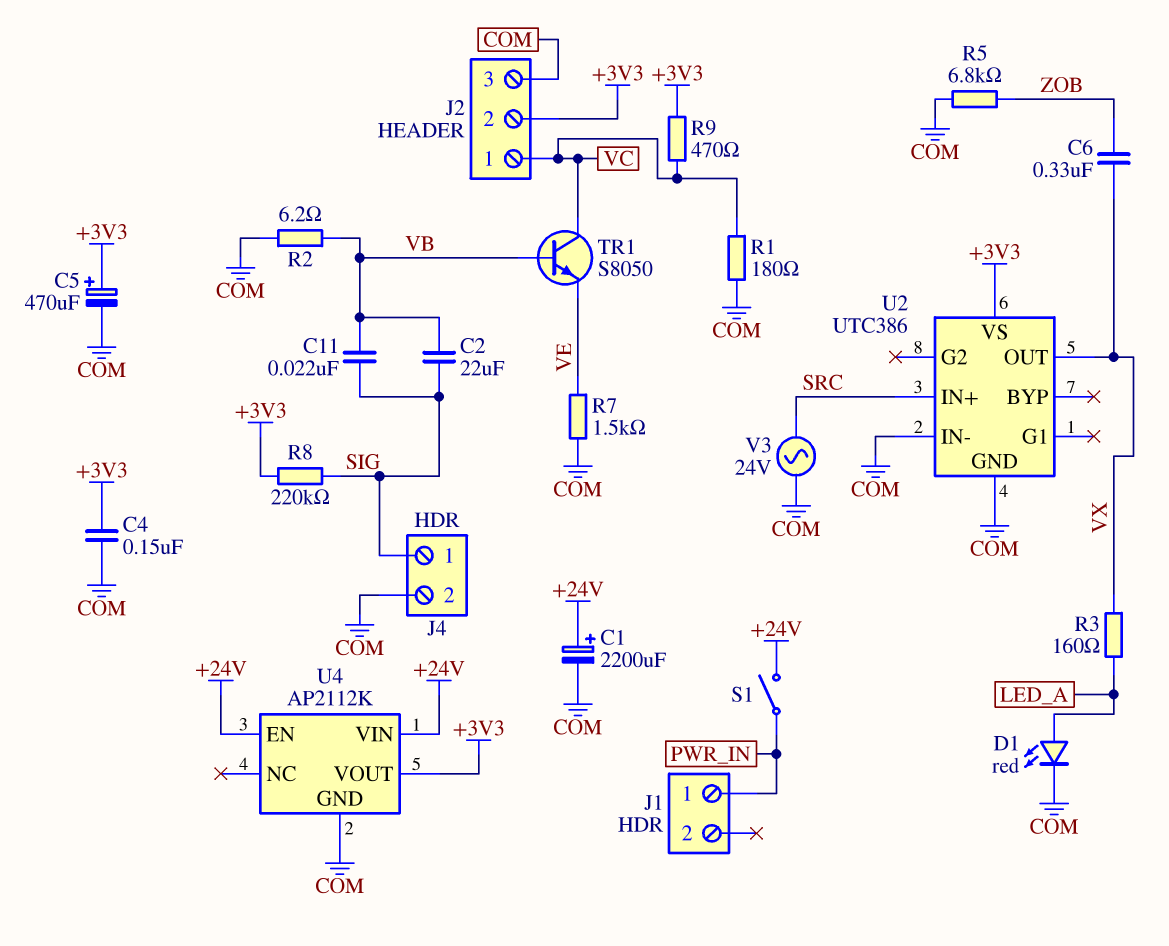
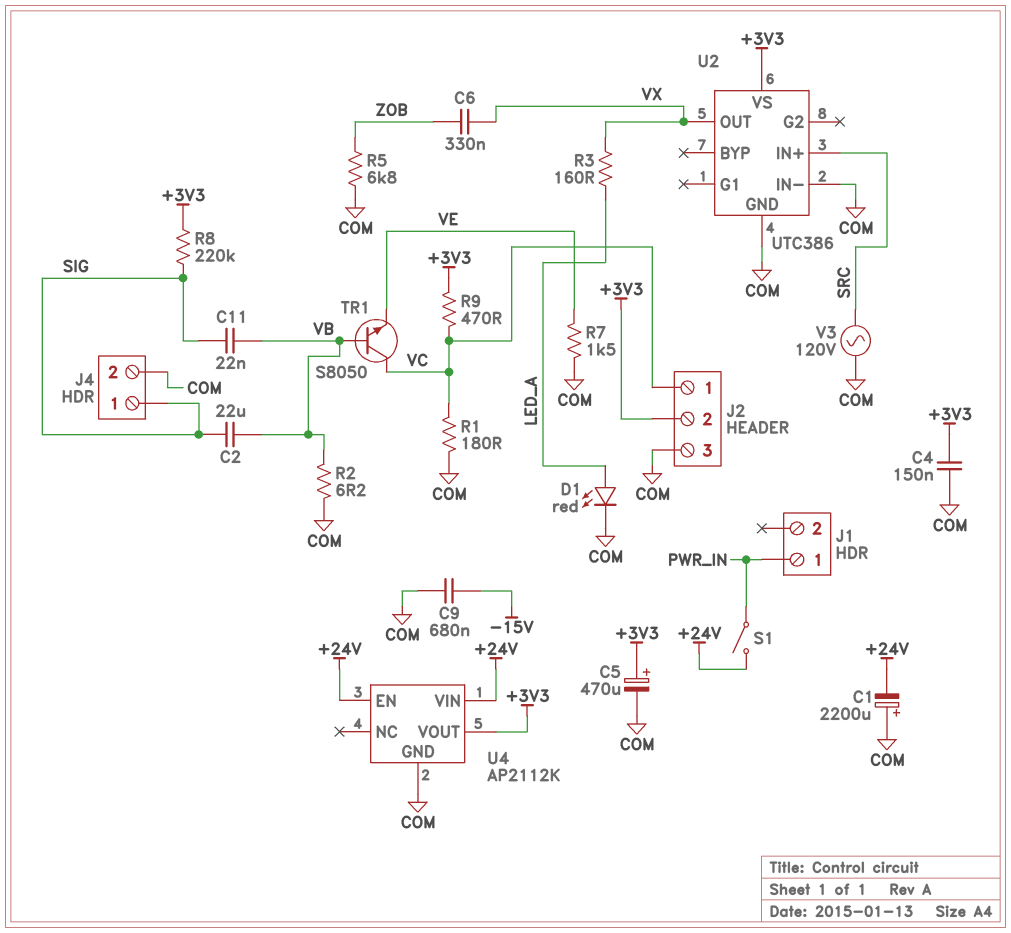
C1: 2200uF (plus +24V, minus COM) -> 2200uF (plus COM, minus +24V)
C9: none -> 680nF (-15V, COM)
V3: AC 24V (COM, SRC) -> AC 120V (COM, SRC)

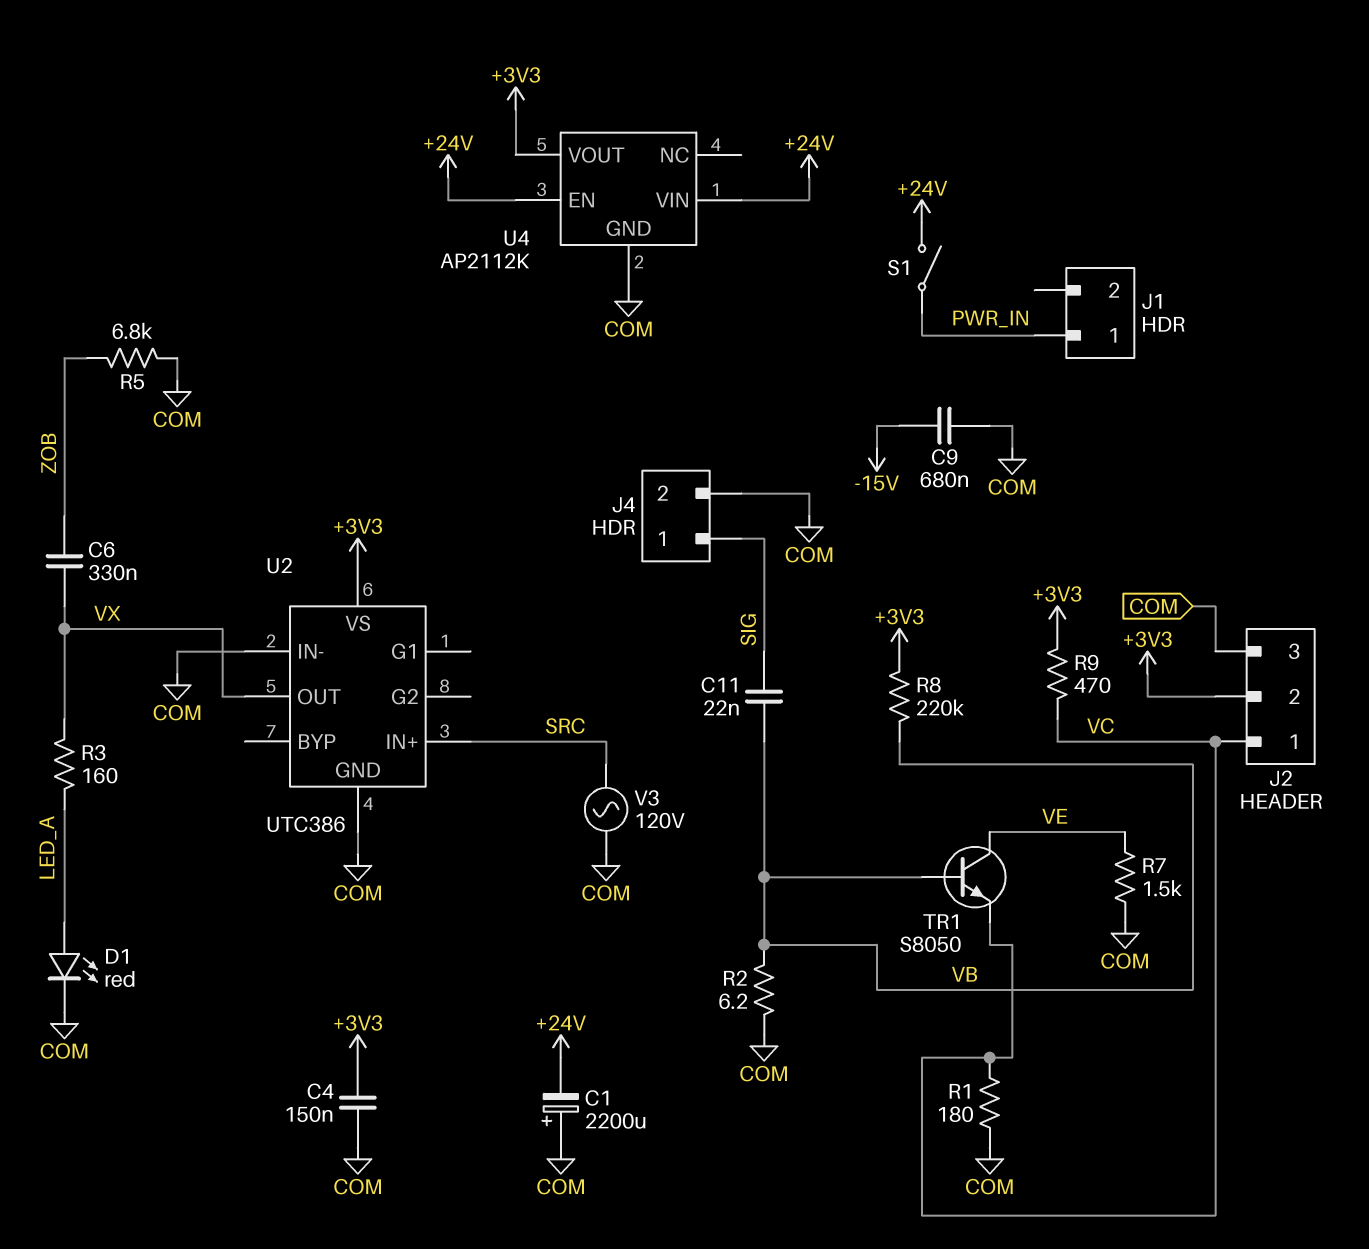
C2: 22uF (SIG, VB) -> none
C5: 470uF (plus +3V3, minus COM) -> none
R8: 220k (+3V3, SIG) -> 220k (+3V3, VB)
TR1: NPN S8050 (B VB, C VC, E VE) -> NPN S8050 (B VB, C VE, E VC)

